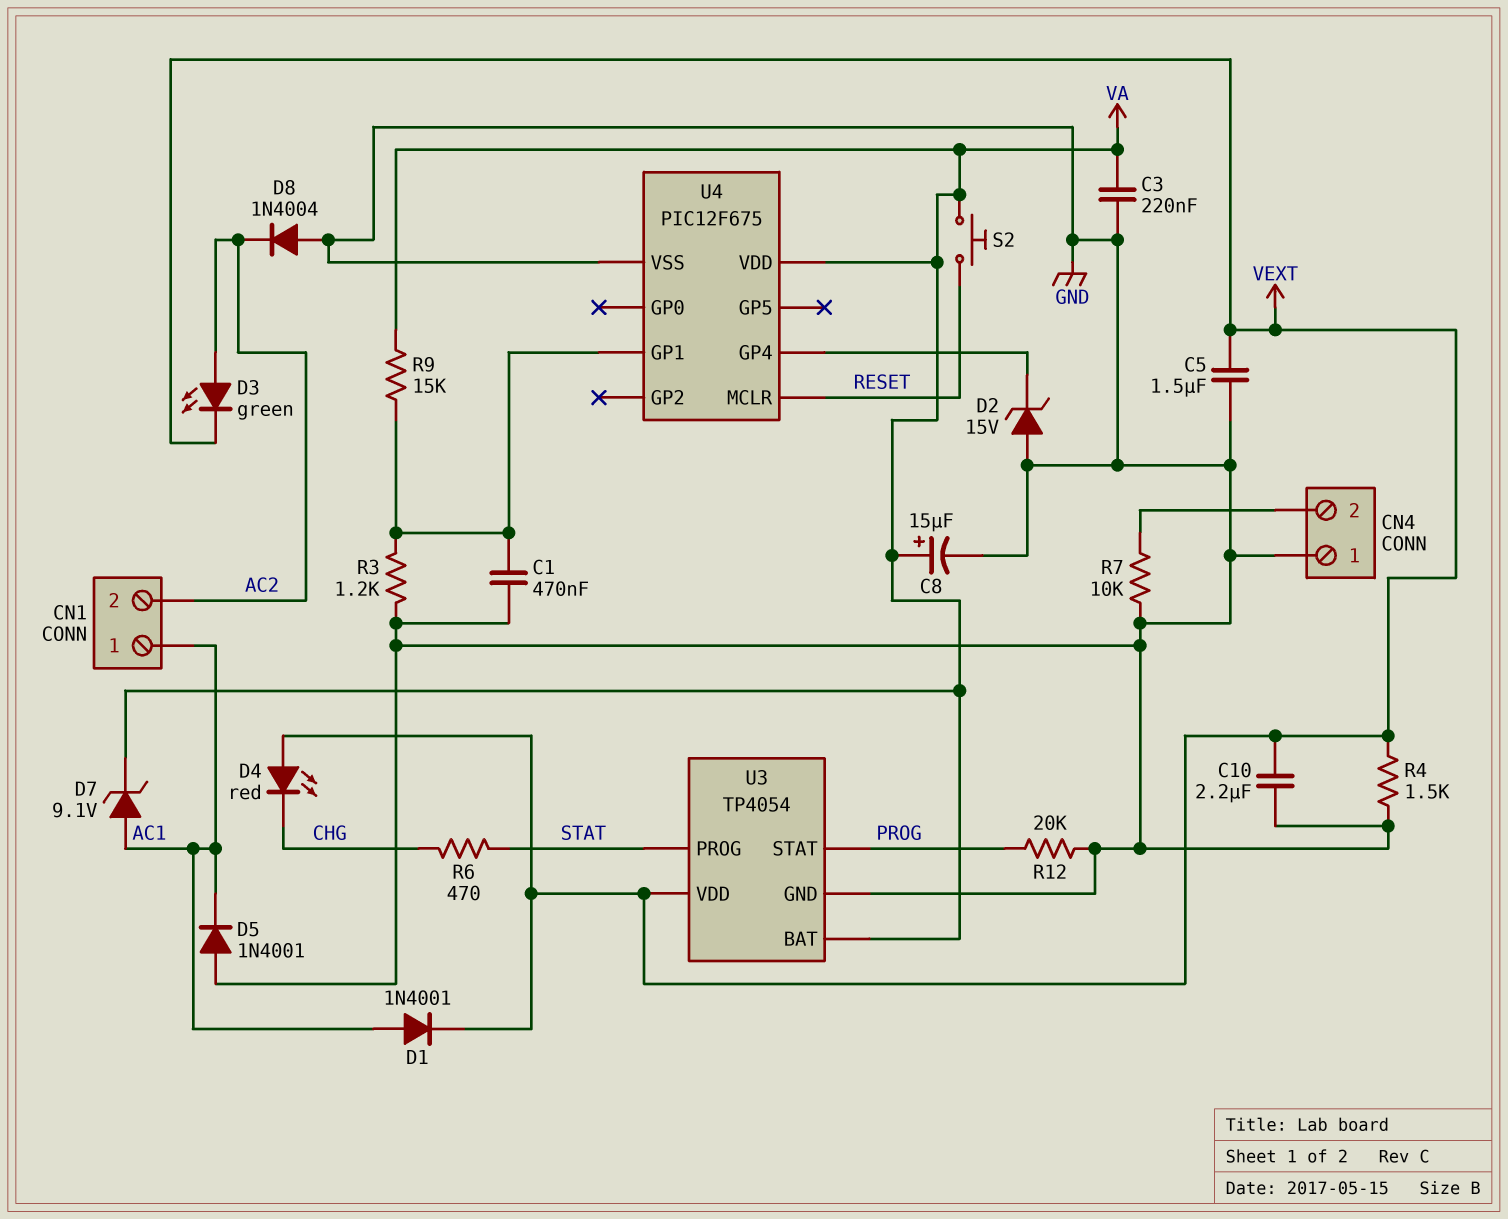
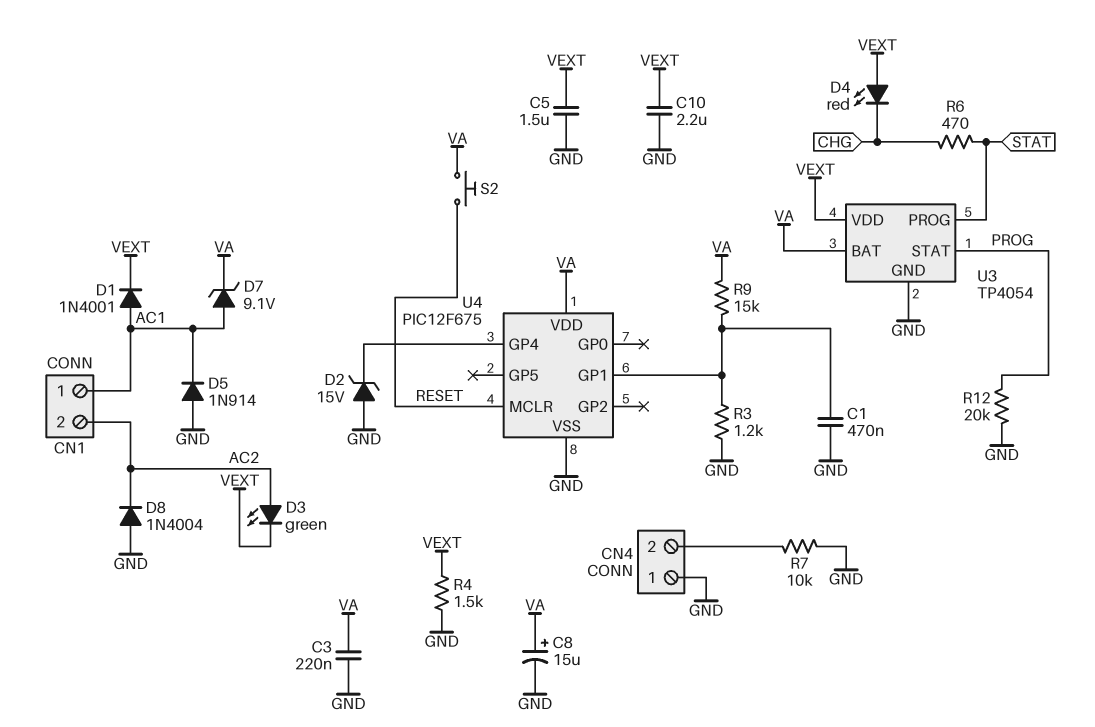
D5: diode 1N4001 (A GND, K AC1) -> diode 1N914 (A GND, K AC1)

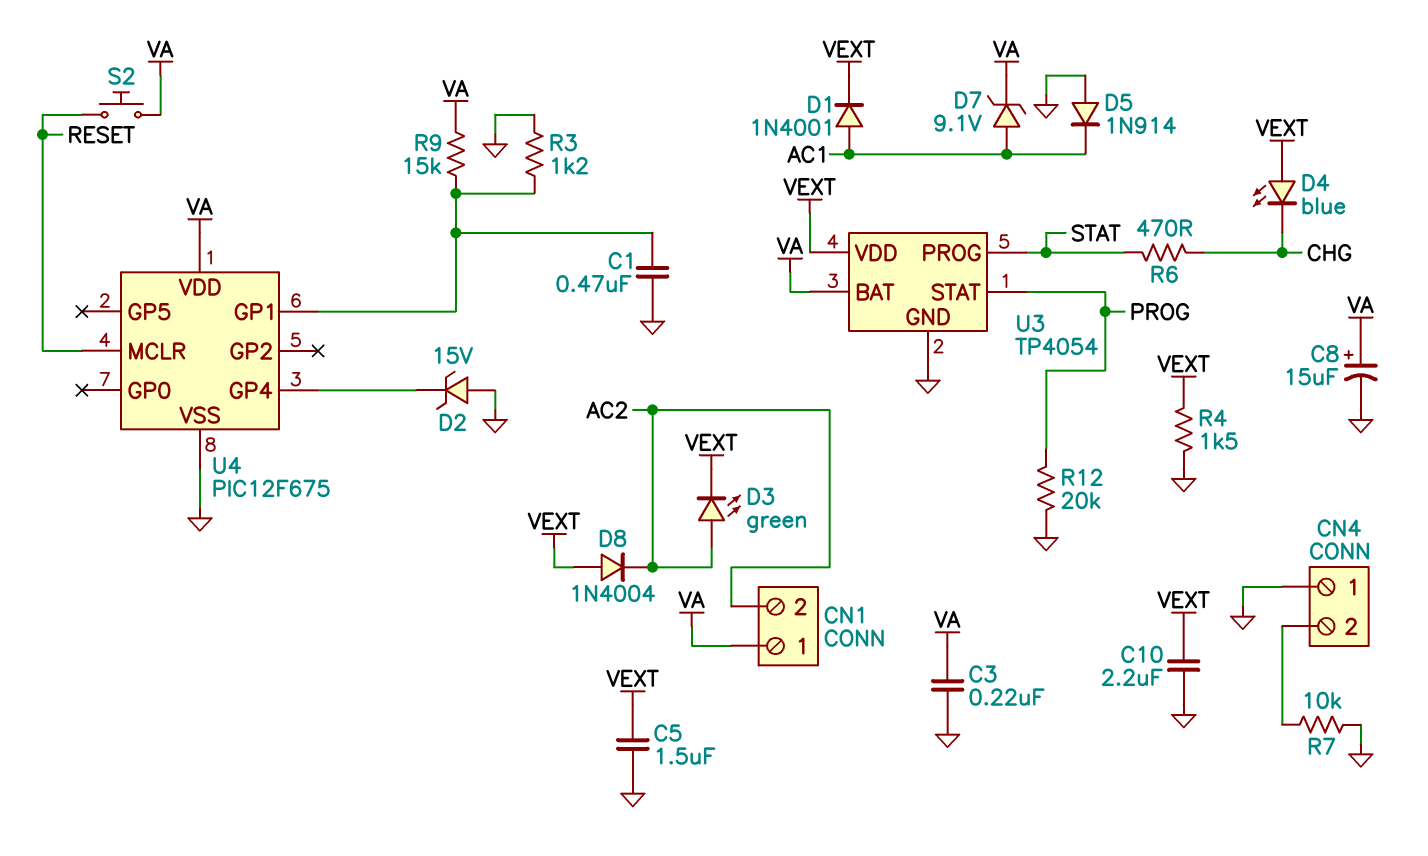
CN1 pin 1: AC1 -> VA
D4: LED red (A VEXT, K CHG) -> LED blue (A VEXT, K CHG)
D8: diode 1N4004 (A GND, K AC2) -> diode 1N4004 (A VEXT, K AC2)

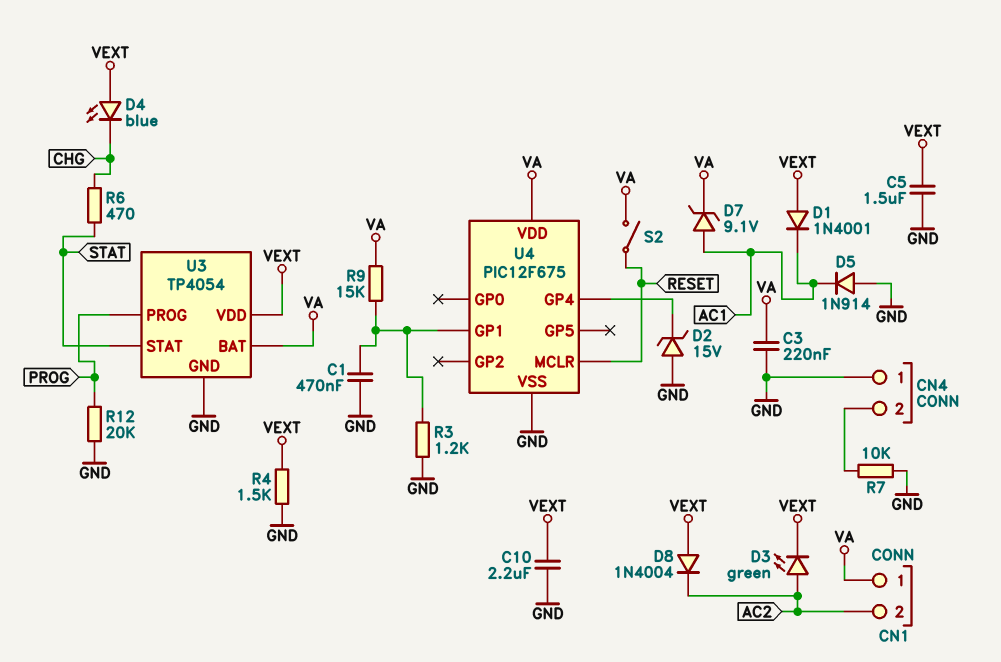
C8: 15uF (plus VA, minus GND) -> none
D1: diode 1N4001 (A AC1, K VEXT) -> diode 1N4001 (A VEXT, K AC1)
S2: button (RESET, VA) -> switch (RESET, VA)
U3 pin PROG: STAT -> PROG
U3 pin STAT: PROG -> STAT

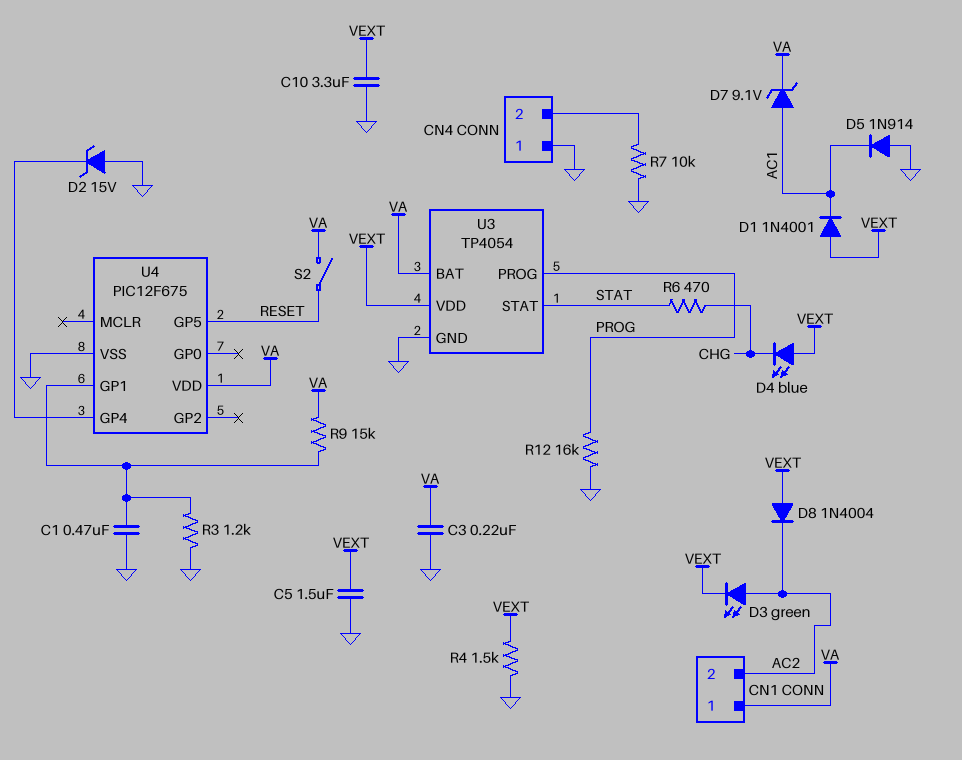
C10: 2.2uF (GND, VEXT) -> 3.3uF (GND, VEXT)
R12: 20k (GND, PROG) -> 16k (GND, PROG)
U4 pin GP5: none -> RESET
U4 pin MCLR: RESET -> none

